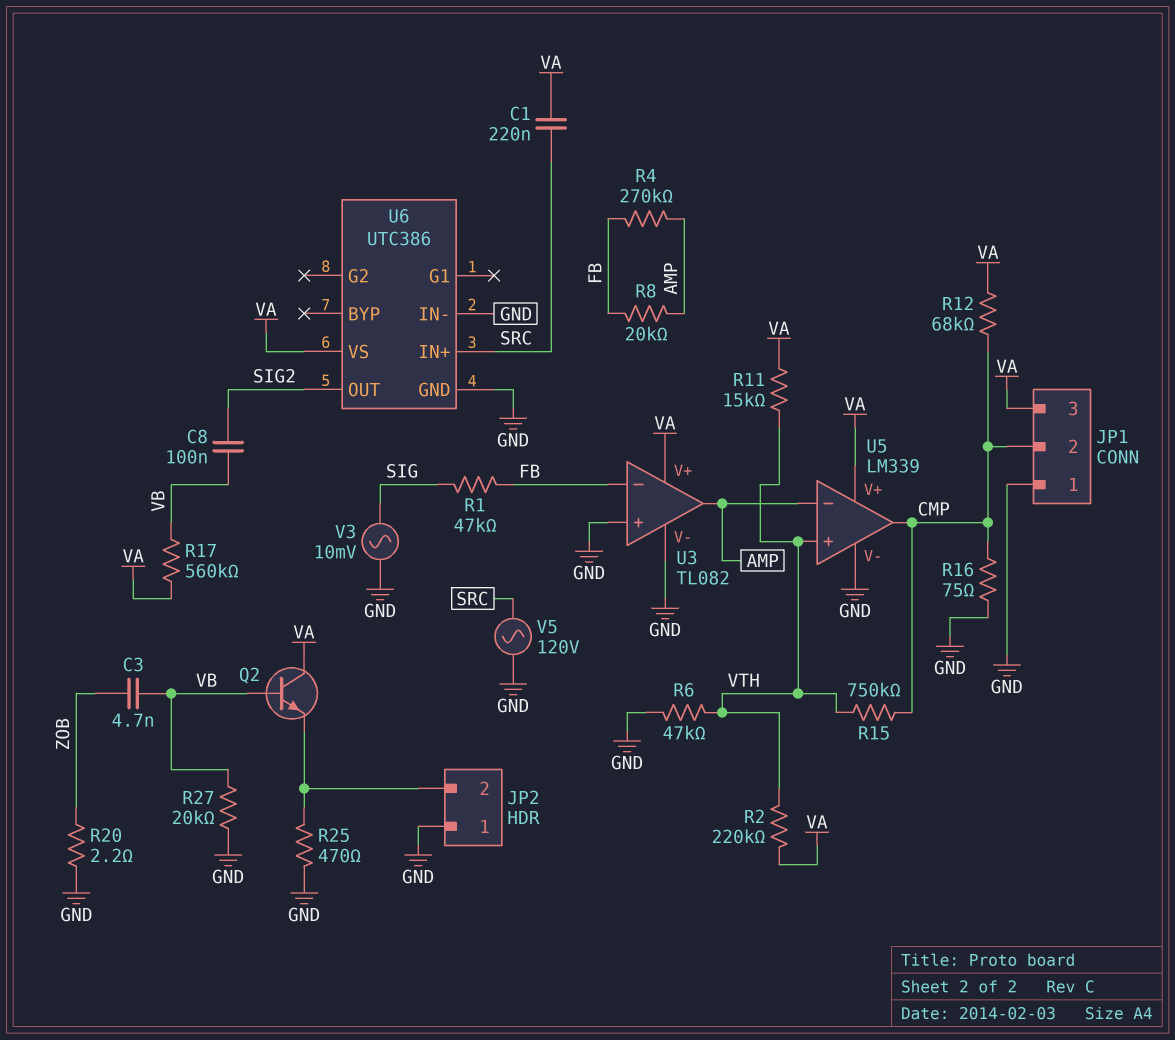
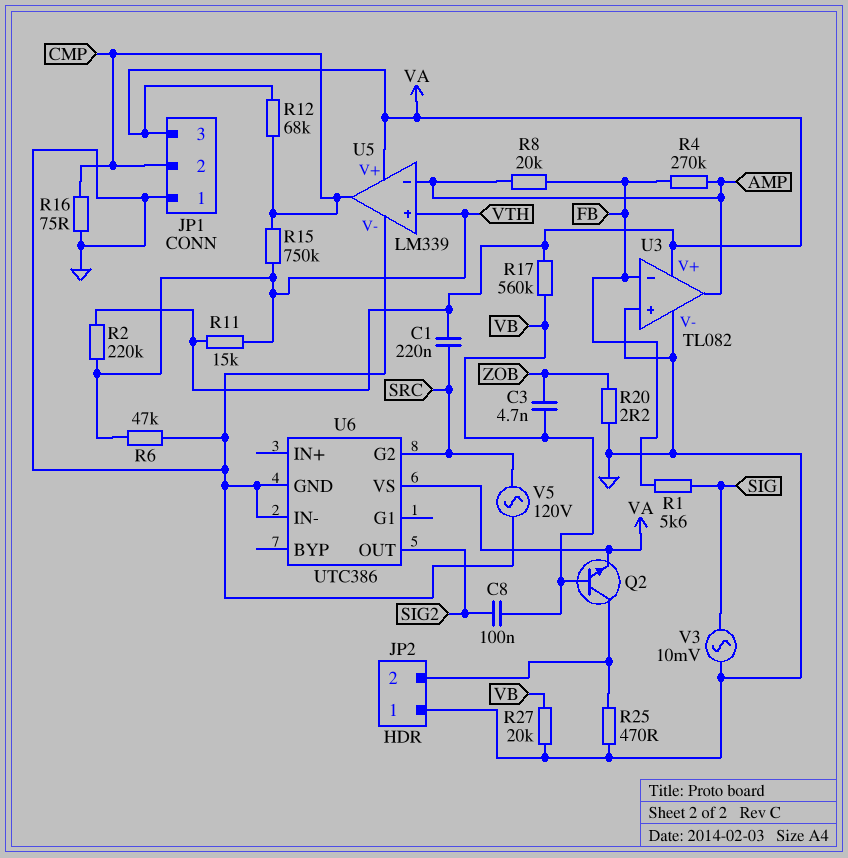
Q2: NPN (B VB, C VA, E JP2/2) -> NPN (B VB, C JP2/2, E VA)
R1: 47k (FB, SIG) -> 5.6k (FB, SIG)
U6 pin G2: none -> SRC
U6 pin IN+: SRC -> none

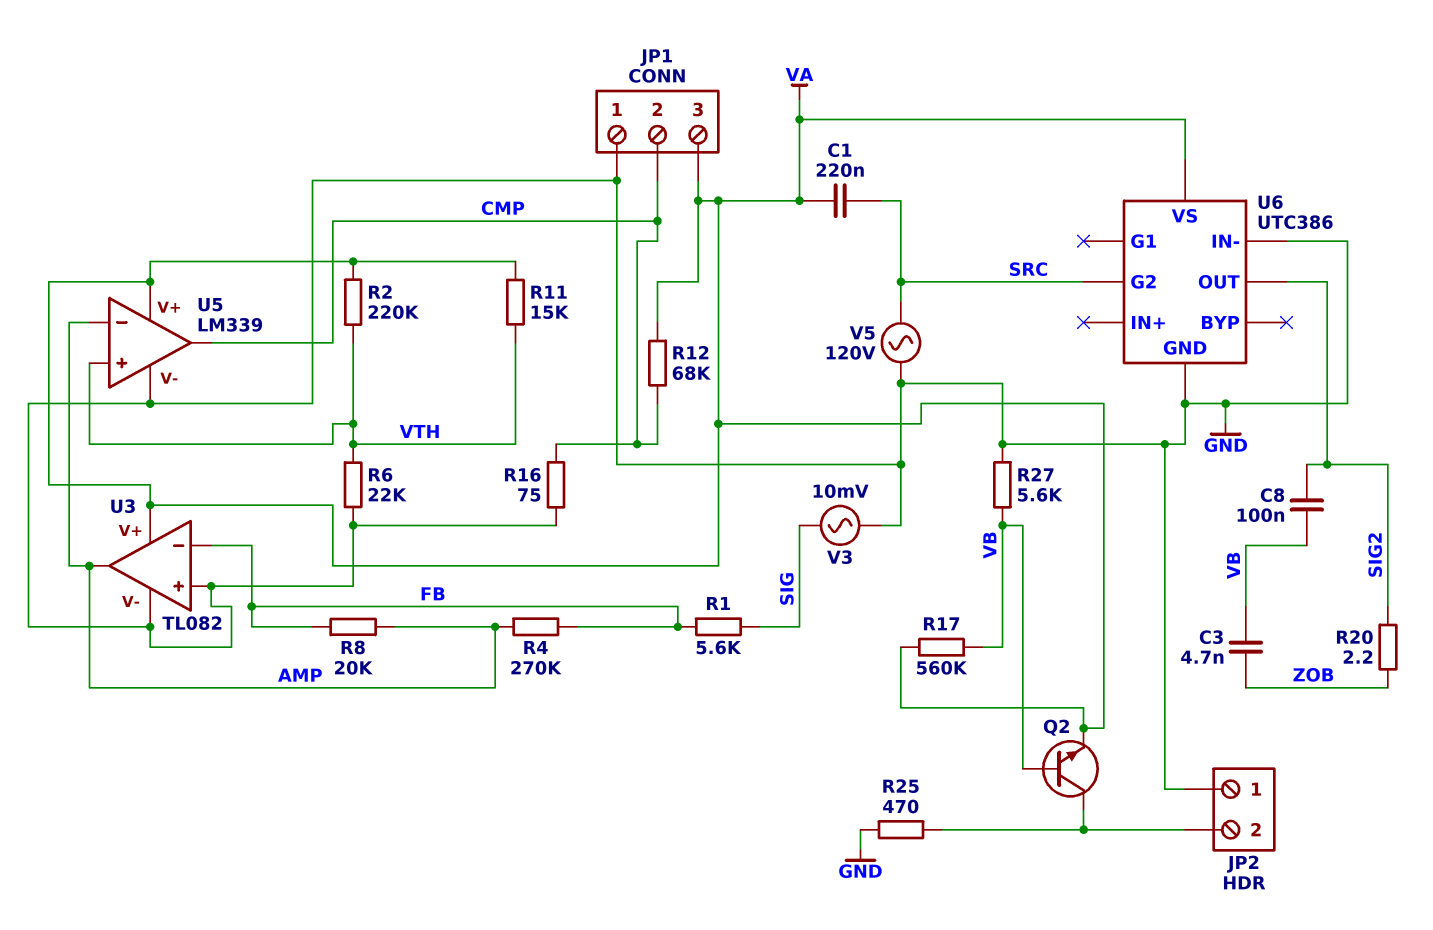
R6: 47k (GND, VTH) -> 22k (GND, VTH)
R15: 750k (CMP, VTH) -> none
R20: 2.2 (GND, ZOB) -> 2.2 (SIG2, ZOB)
R27: 20k (GND, VB) -> 5.6k (GND, VB)

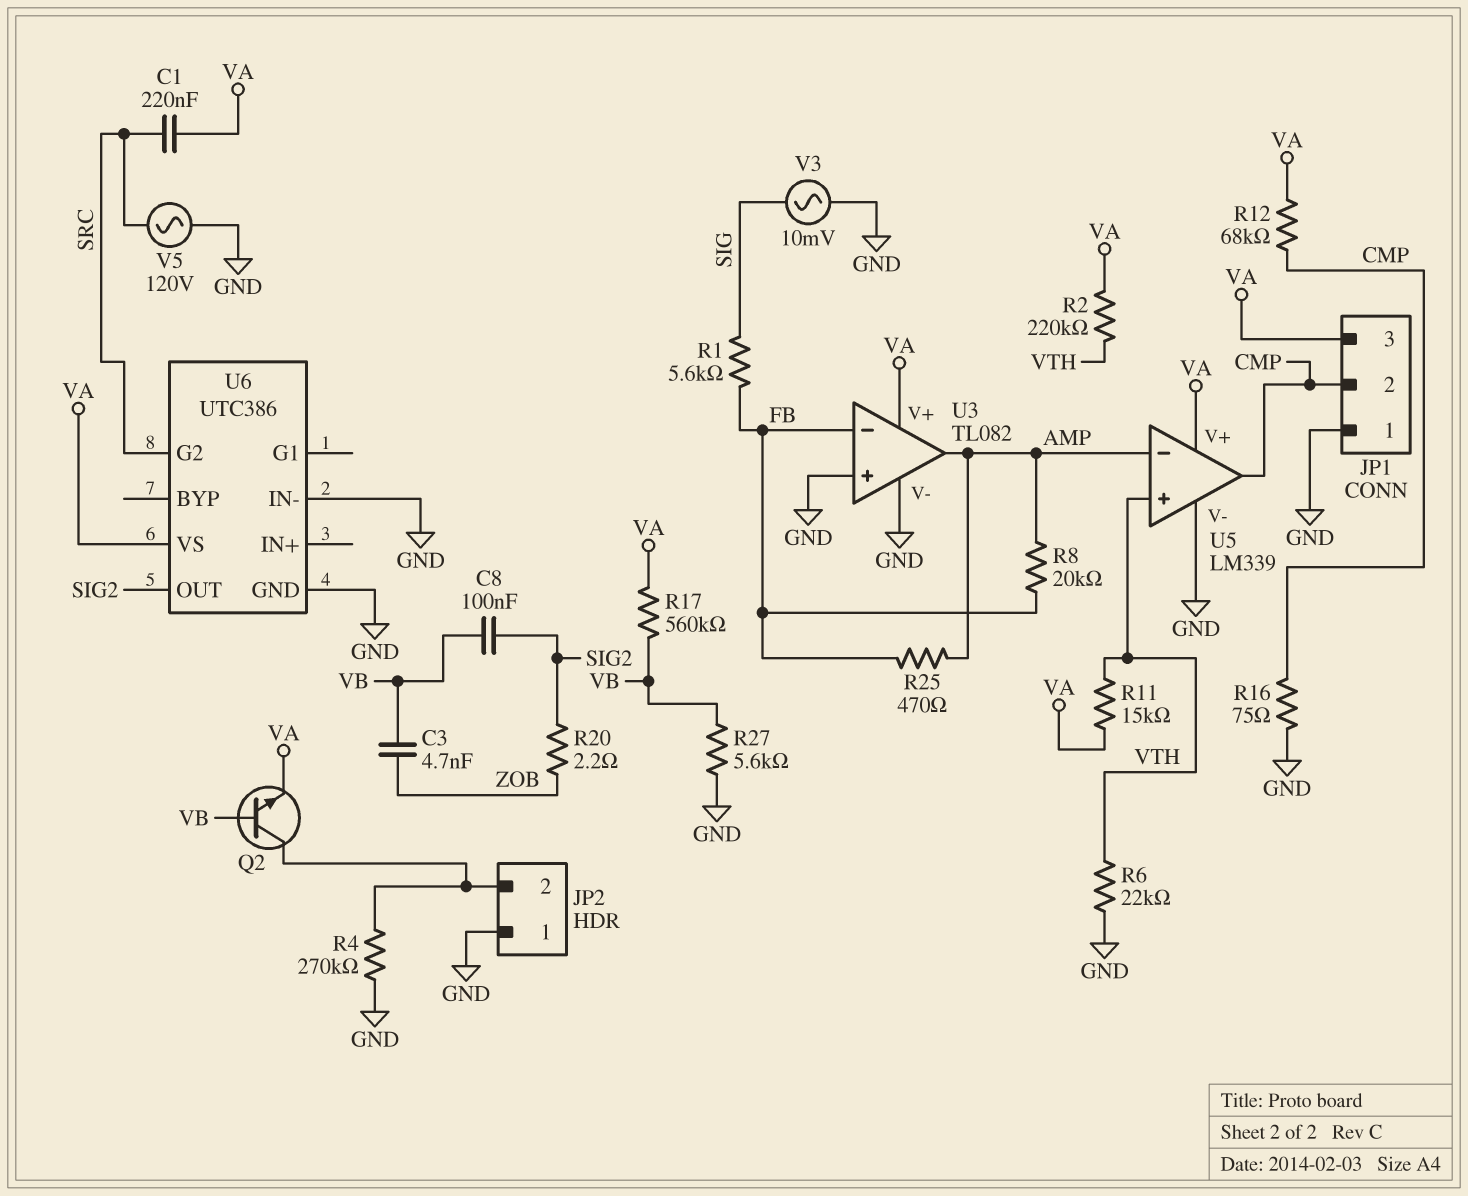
R4: 270k (AMP, FB) -> 270k (GND, JP2/2)
R25: 470 (GND, JP2/2) -> 470 (AMP, FB)

